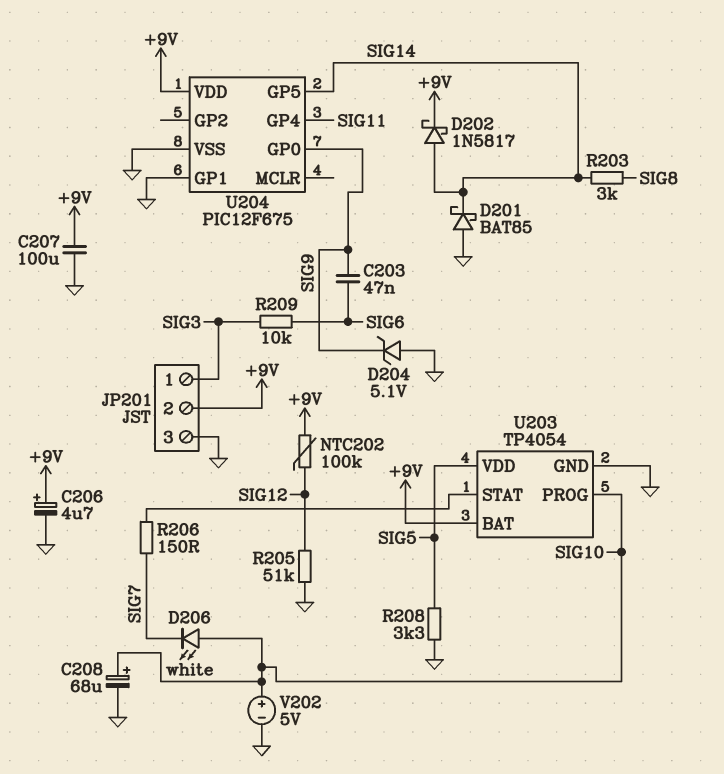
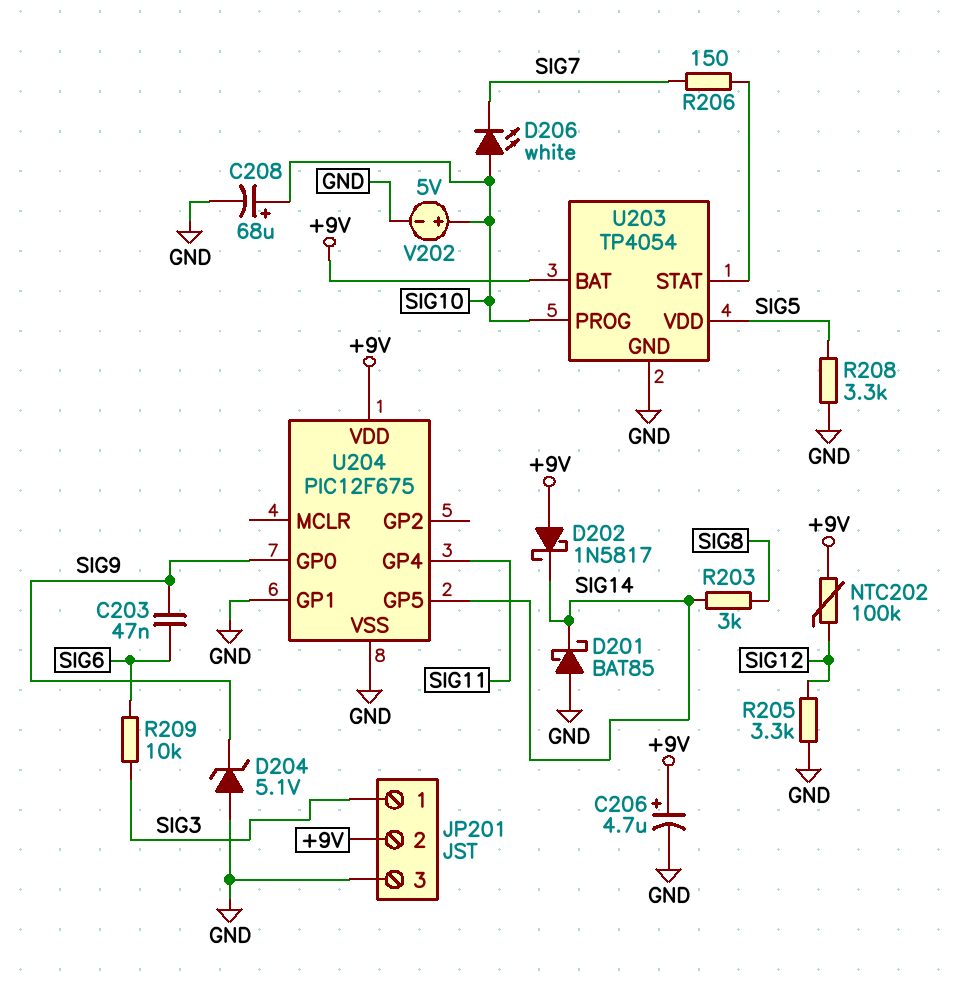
C207: 100uF (+9V, GND) -> none
D202: schottky 1N5817 (A SIG14, K +9V) -> schottky 1N5817 (A +9V, K SIG14)
R205: 51k (GND, SIG12) -> 3.3k (GND, SIG12)

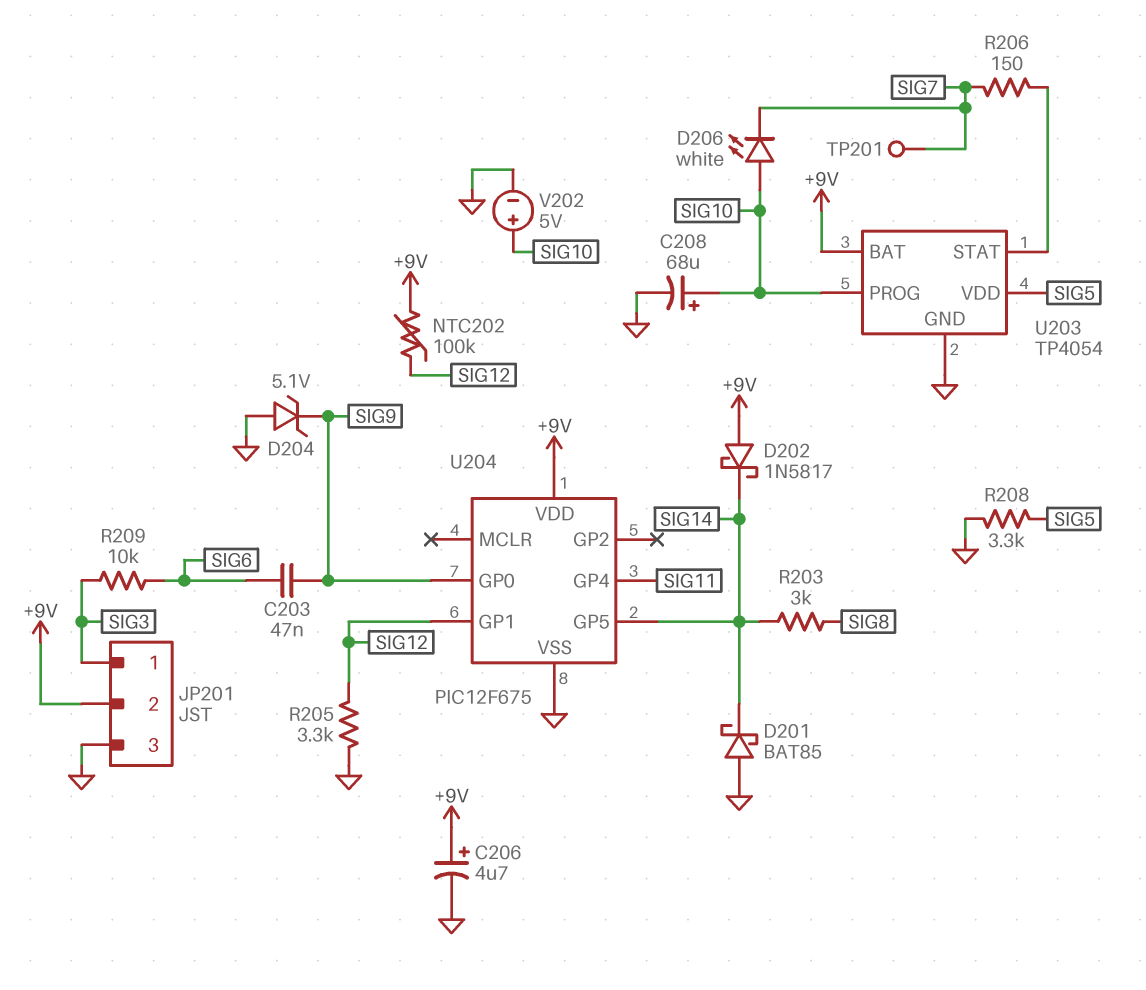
TP201: none -> test point (SIG7)
U204 pin GP1: GND -> SIG12

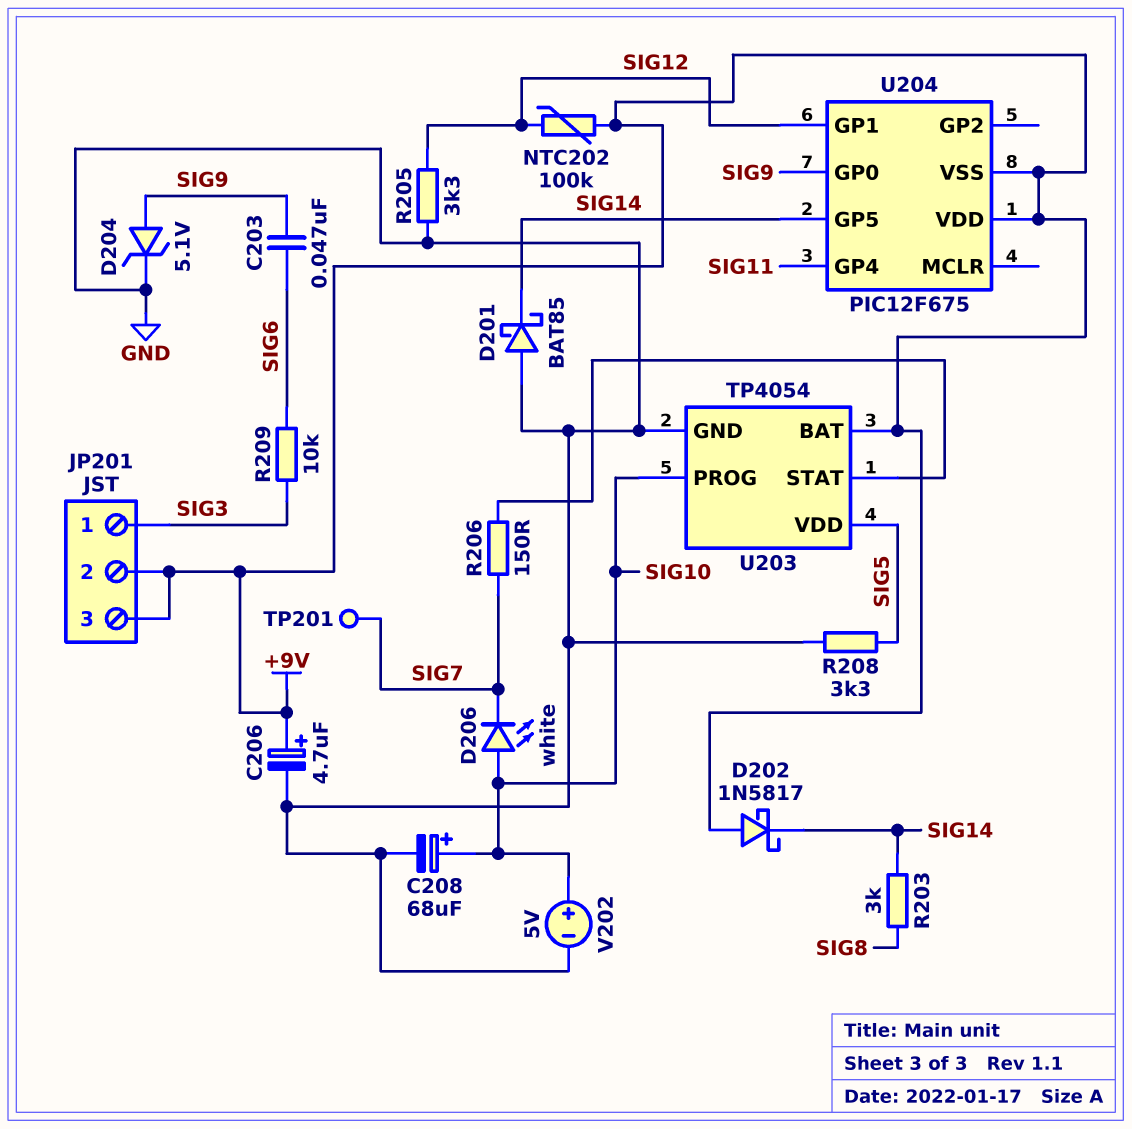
D204: zener 5.1V (A GND, K SIG9) -> zener 5.1V (A SIG9, K GND)
JP201 pin 3: GND -> +9V
U204 pin VSS: GND -> +9V

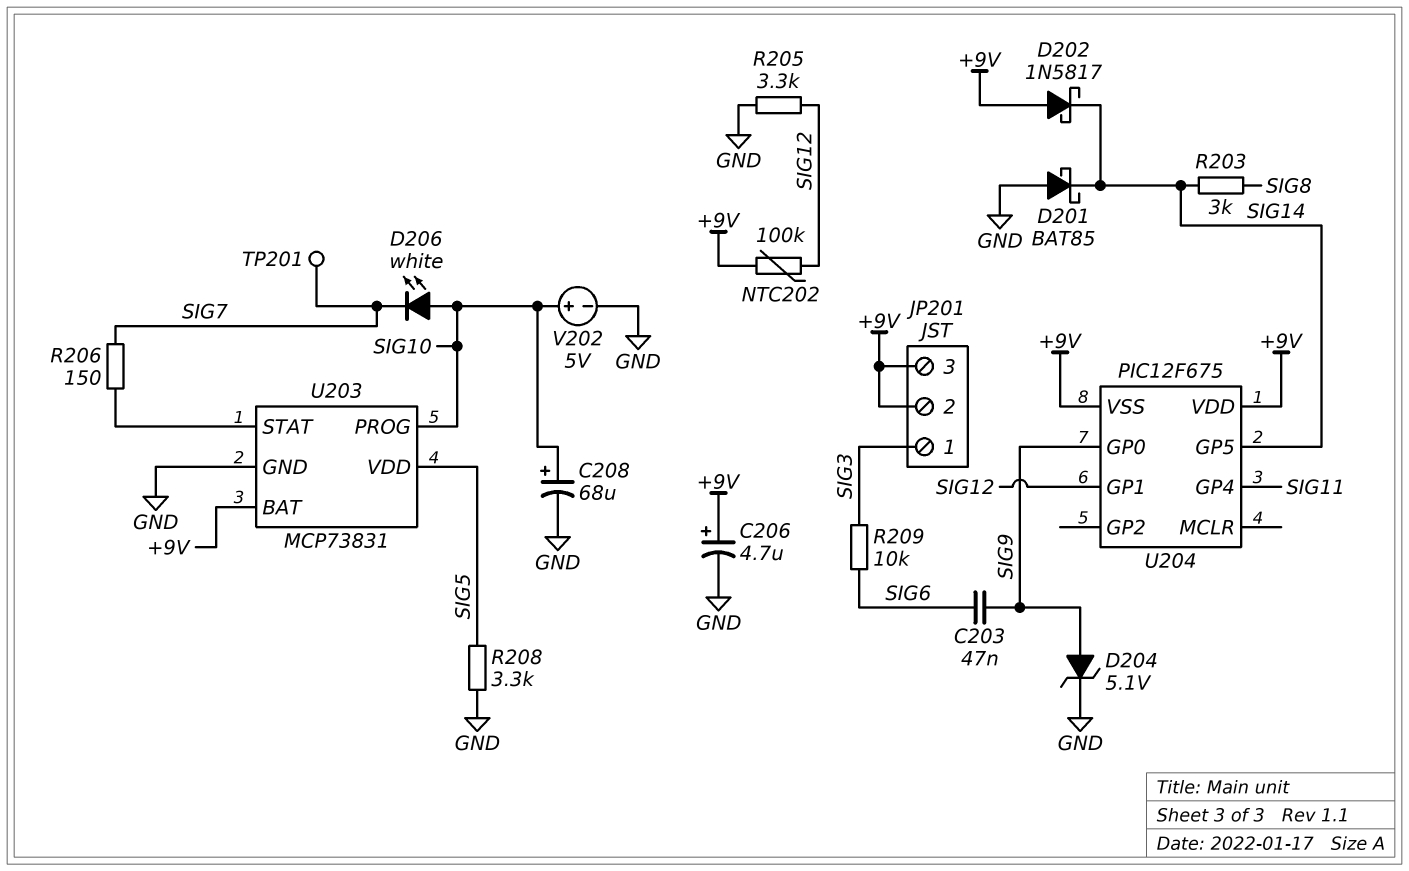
U203: TP4054 -> MCP73831

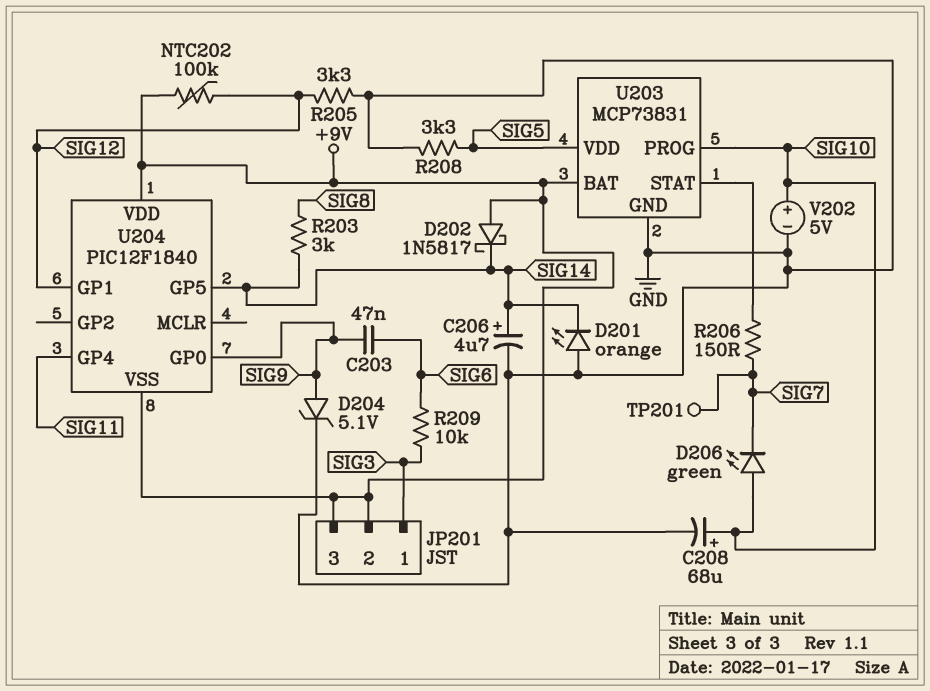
C206: 4.7uF (plus +9V, minus GND) -> 4.7uF (plus SIG14, minus GND)
D201: schottky BAT85 (A GND, K SIG14) -> LED orange (A GND, K SIG14)
D206: LED white (A SIG10, K SIG7) -> LED green (A SIG10, K SIG7)
U204: PIC12F675 -> PIC12F1840

